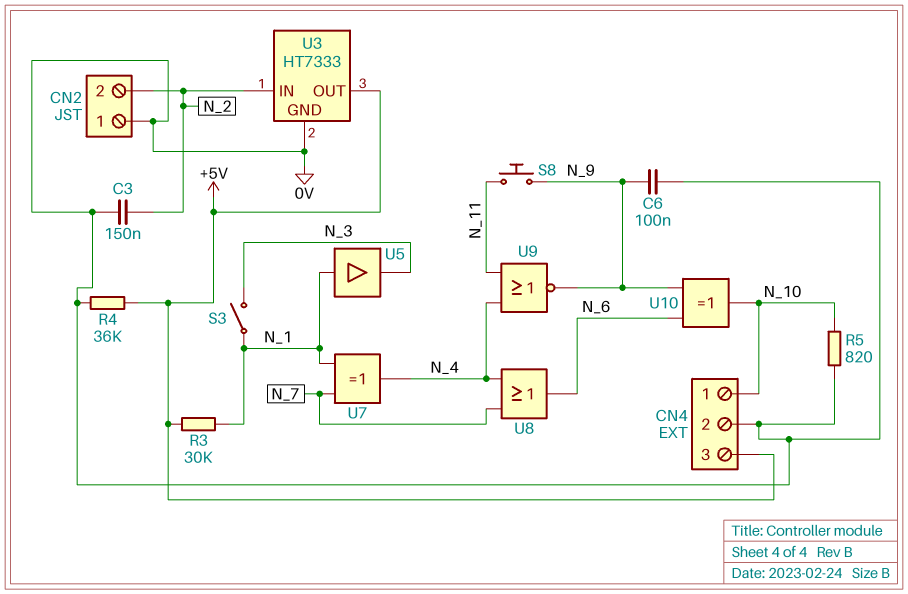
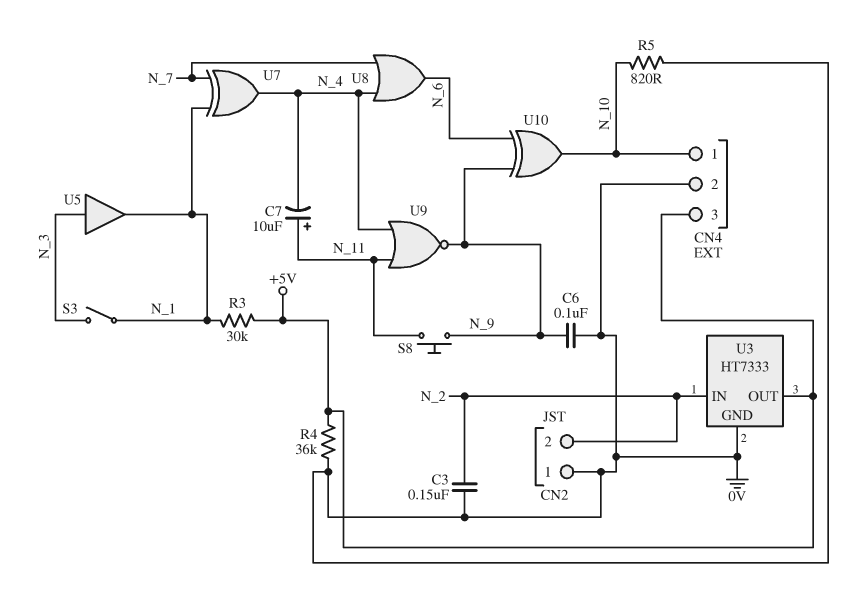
C7: none -> 10uF (plus N_11, minus N_4)
U5: buffer (in N_1, out N_3) -> buffer (in N_3, out N_1)

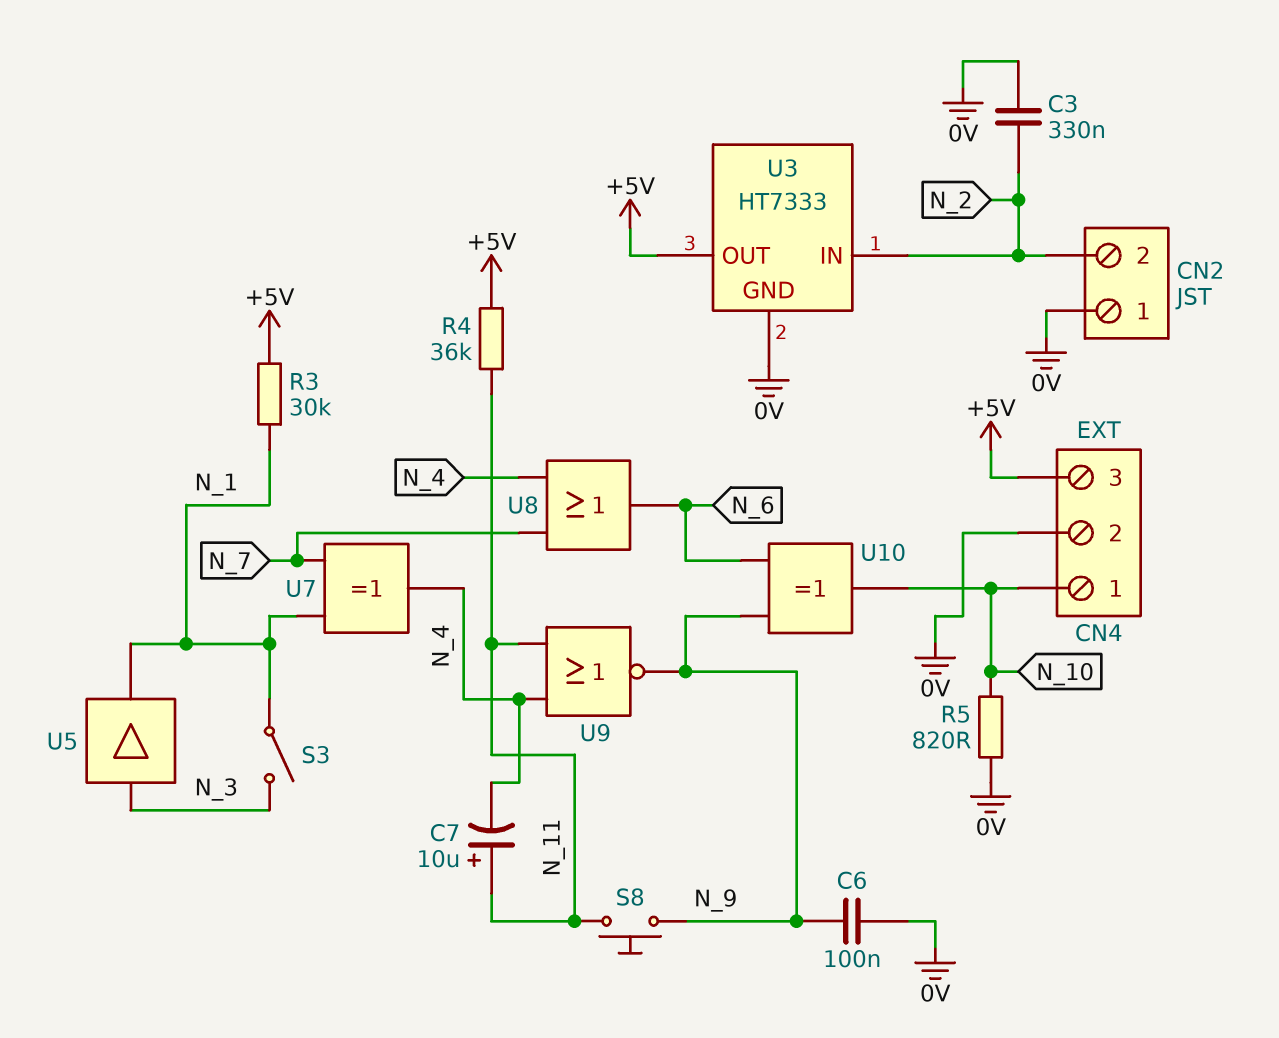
C3: 150nF (0V, N_2) -> 330nF (0V, N_2)
R4: 36k (+5V, 0V) -> 36k (+5V, N_11)

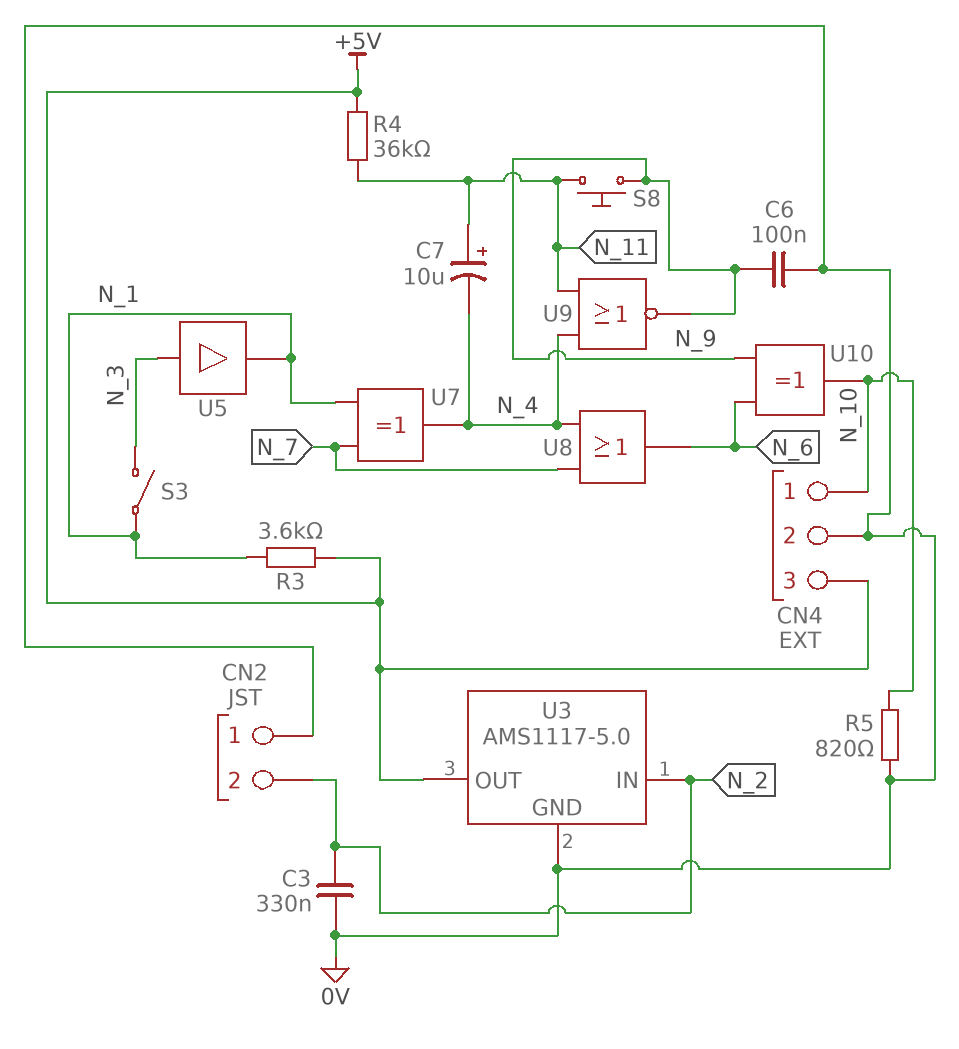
R3: 30k (+5V, N_1) -> 3.6k (+5V, N_1)
U3: HT7333 -> AMS1117-5.0

